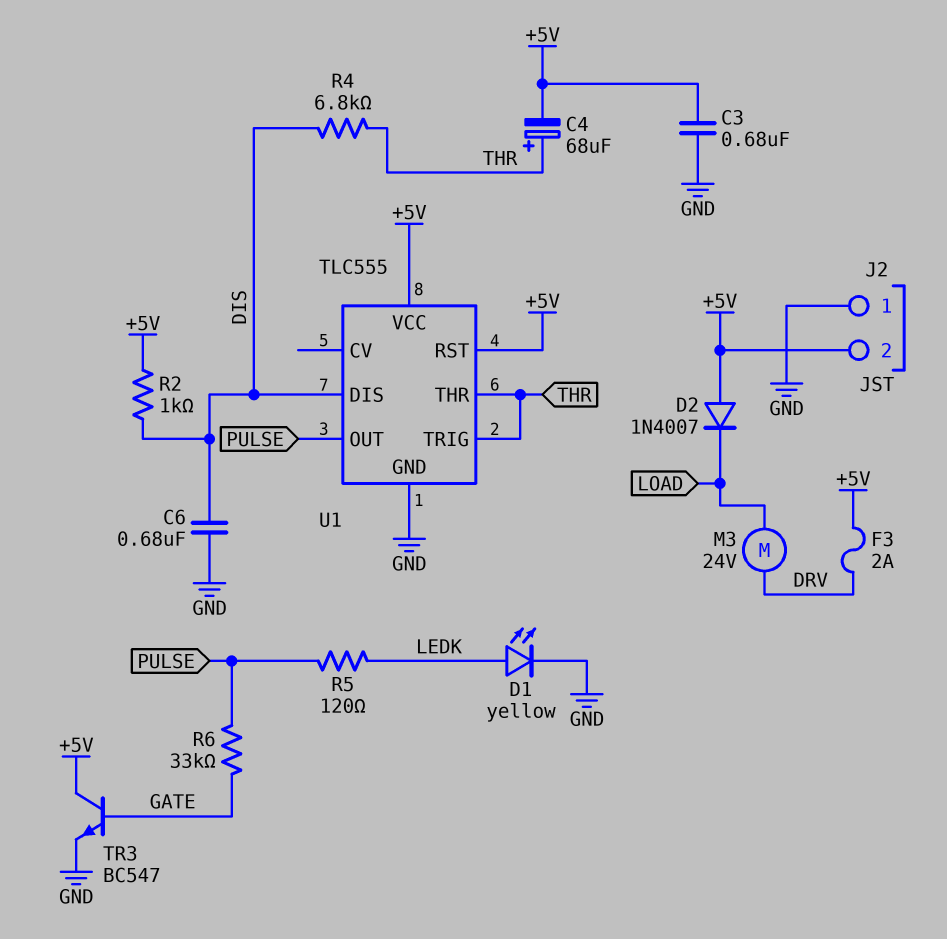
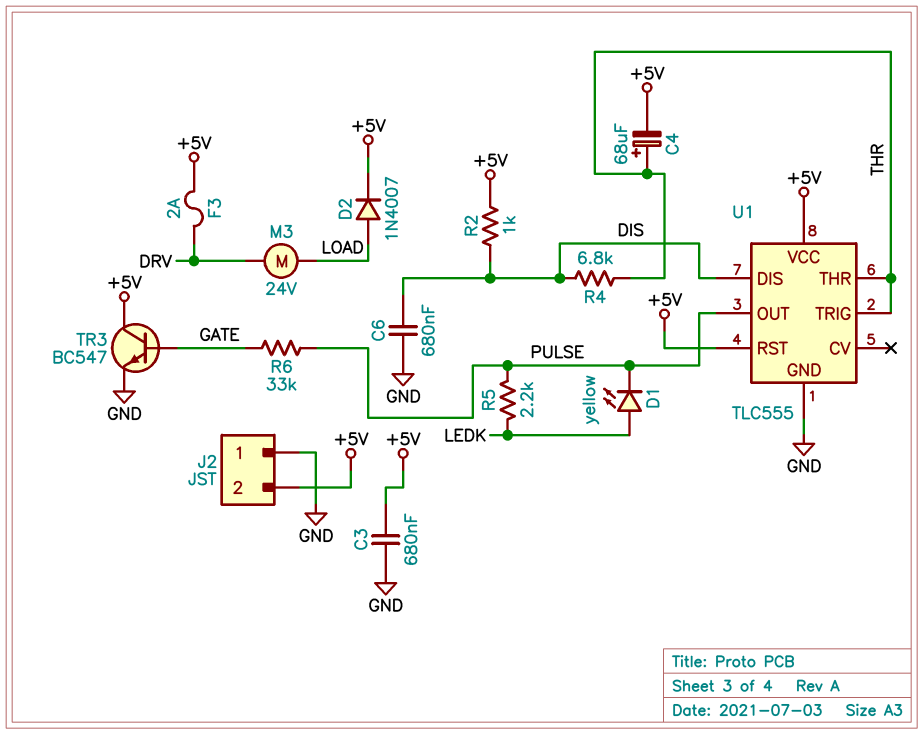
D1: LED yellow (A LEDK, K GND) -> LED yellow (A LEDK, K PULSE)
D2: diode 1N4007 (A +5V, K LOAD) -> diode 1N4007 (A LOAD, K +5V)
R5: 120 (LEDK, PULSE) -> 2.2k (LEDK, PULSE)

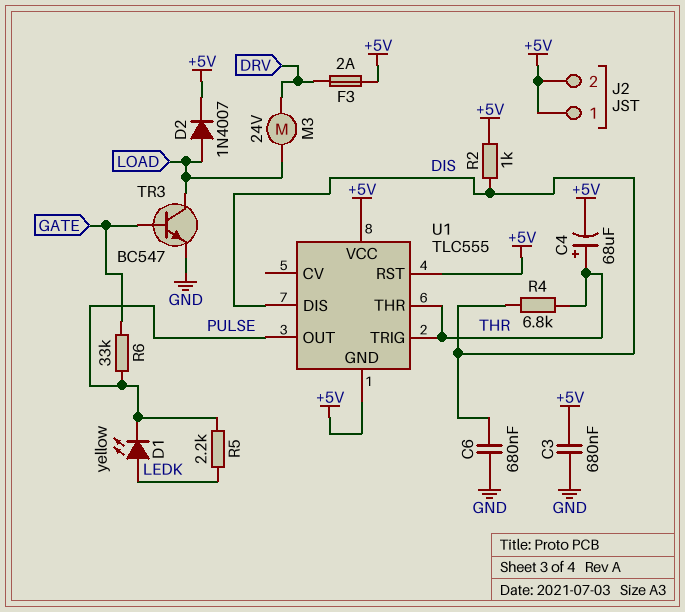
J2 pin 1: GND -> +5V
TR3: NPN BC547 (B GATE, C +5V, E GND) -> NPN BC547 (B GATE, C LOAD, E GND)
U1 pin GND: GND -> +5V

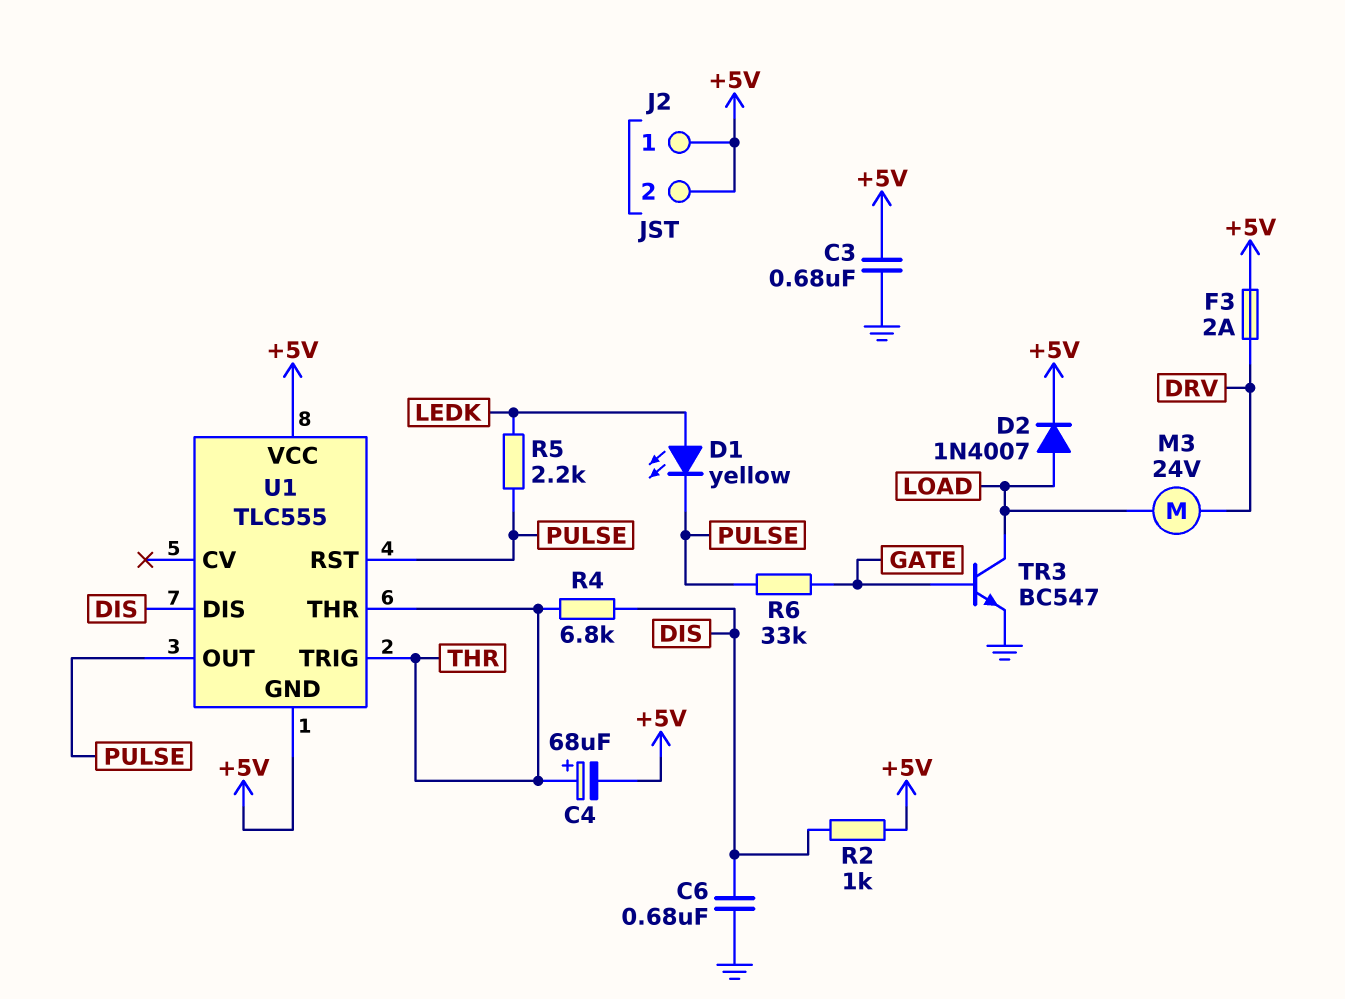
U1 pin RST: +5V -> PULSE

